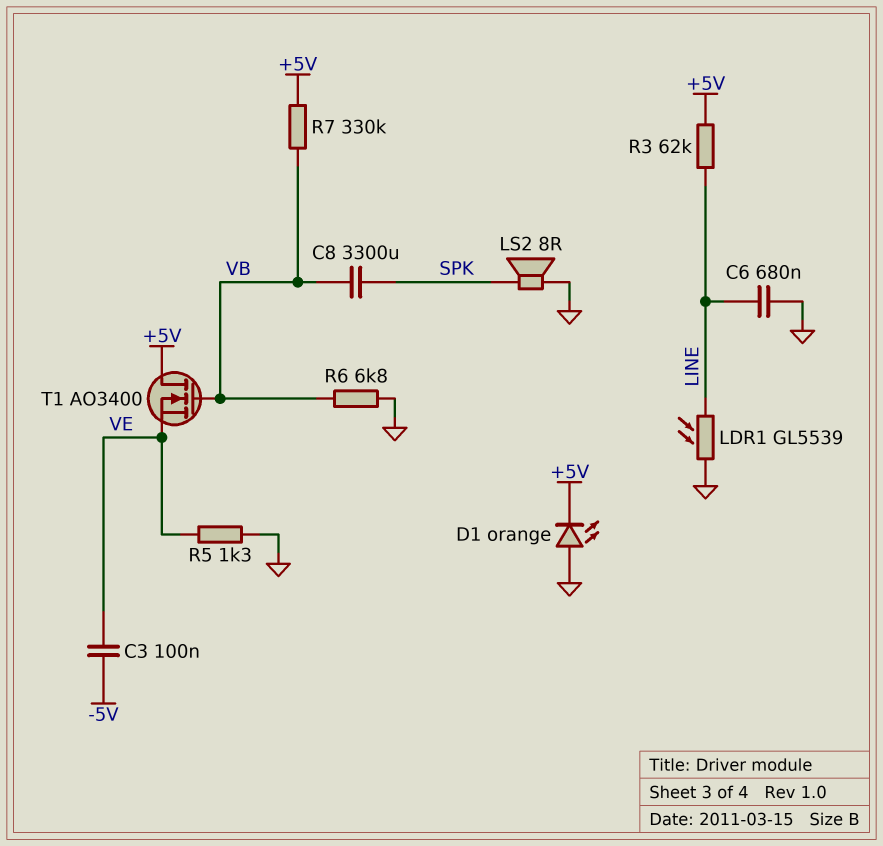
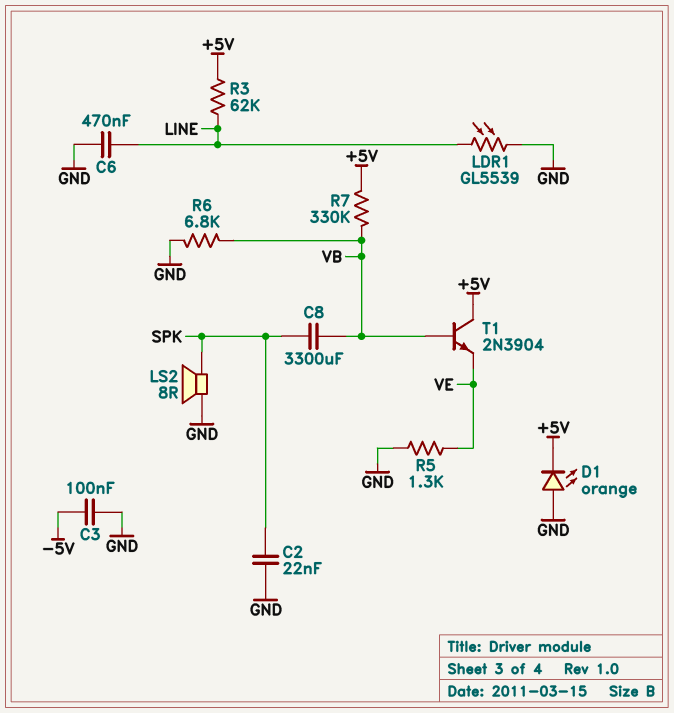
C2: none -> 22nF (GND, SPK)
C3: 100nF (-5V, VE) -> 100nF (-5V, GND)
C6: 680nF (GND, LINE) -> 470nF (GND, LINE)
T1: NMOS AO3400 (G VB, D +5V, S VE) -> NPN 2N3904 (B VB, C +5V, E VE)

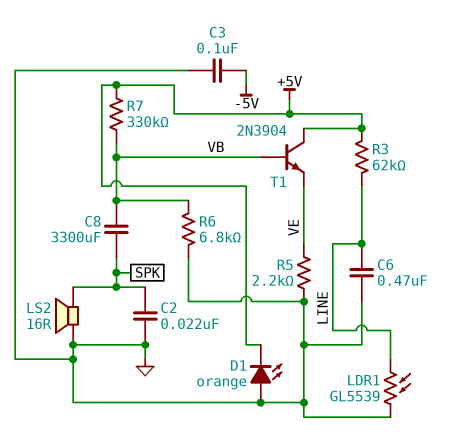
LS2: speaker 8R (GND, SPK) -> speaker 16R (GND, SPK)
R5: 1.3k (GND, VE) -> 2.2k (GND, VE)

